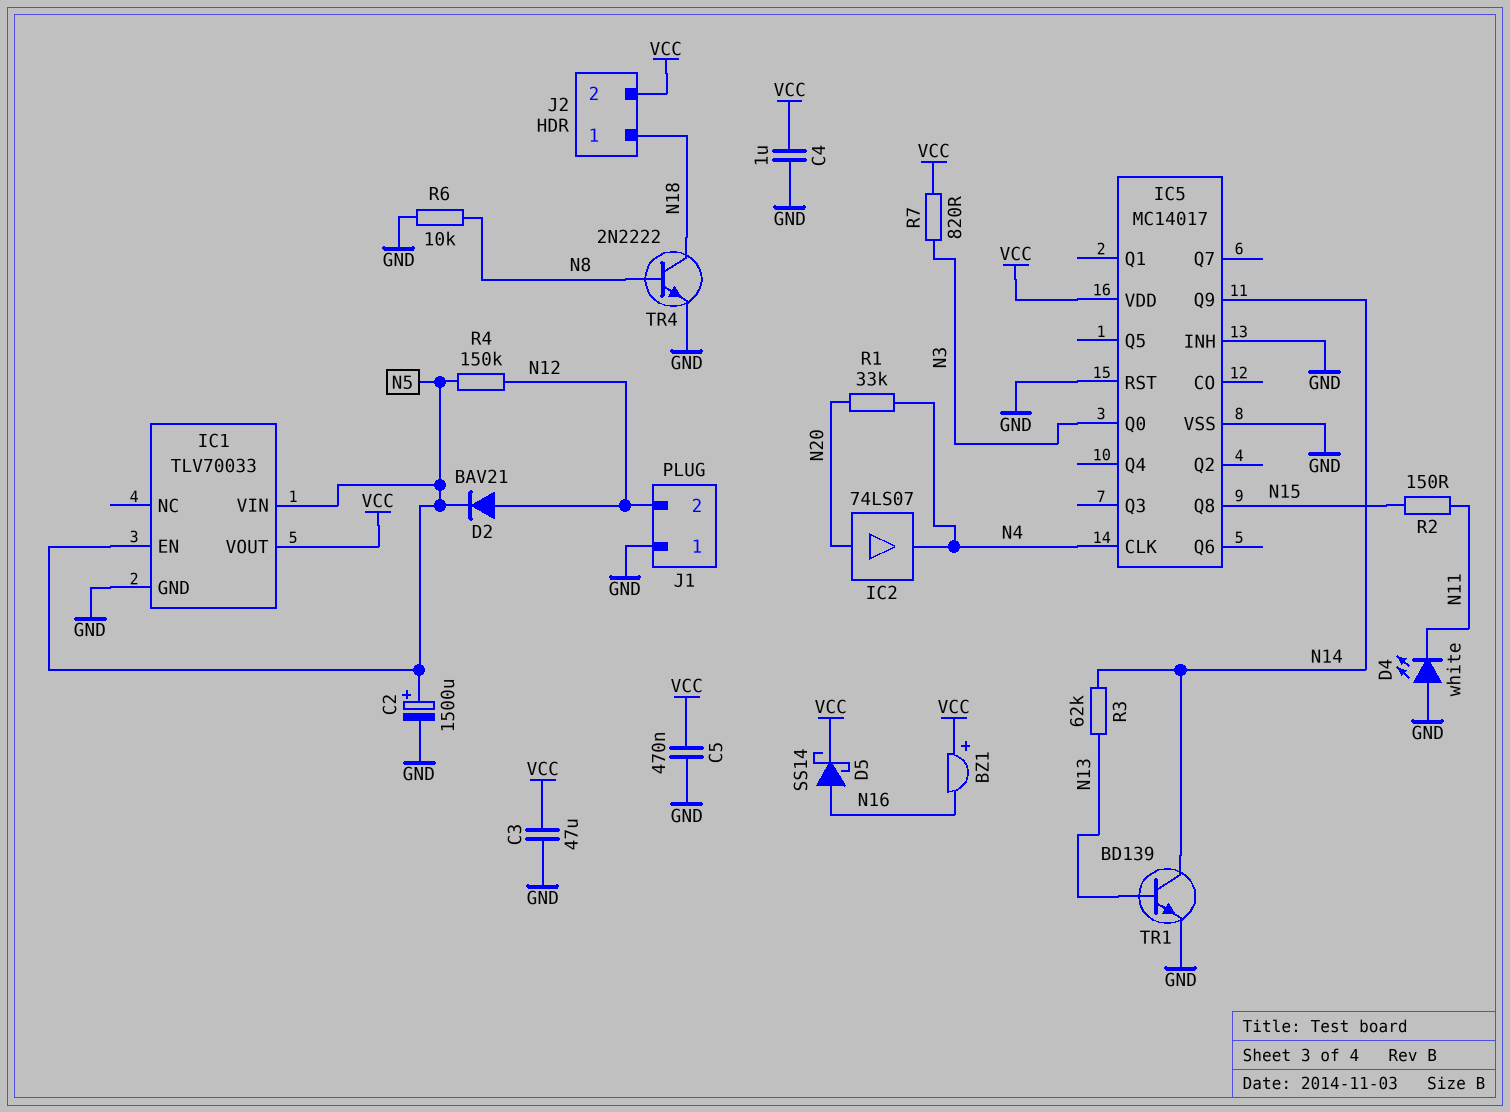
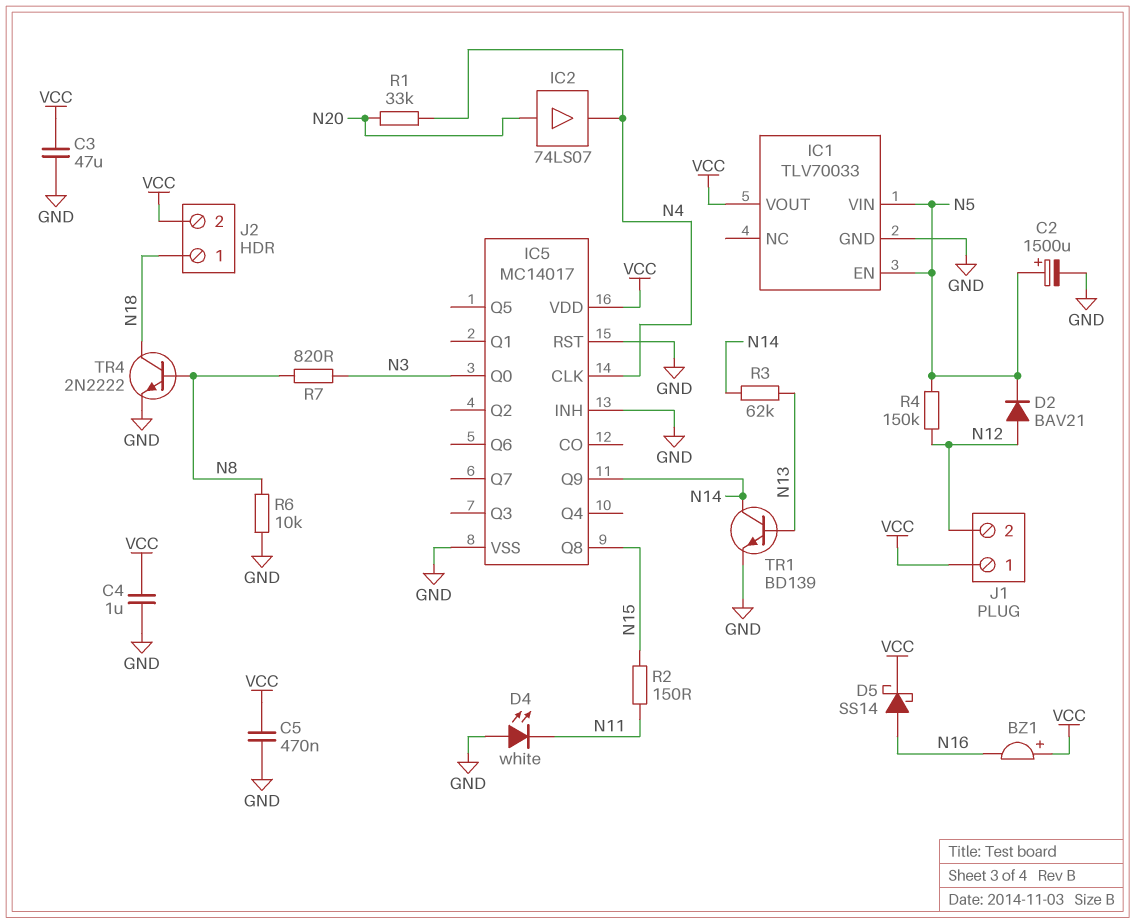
J1 pin 1: GND -> VCC
R7: 820 (N3, VCC) -> 820 (N3, N8)

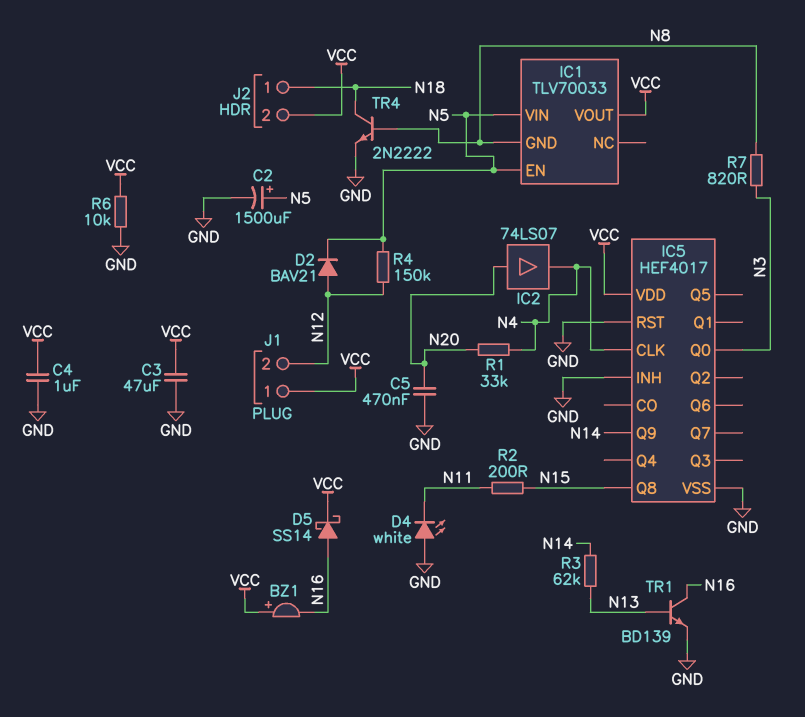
C5: 470nF (GND, VCC) -> 470nF (GND, N20)
IC1 pin GND: GND -> N8
IC5: MC14017 -> HEF4017
R2: 150 (N11, N15) -> 200 (N11, N15)
R6: 10k (GND, N8) -> 10k (GND, VCC)
TR1: NPN BD139 (B N13, C N14, E GND) -> NPN BD139 (B N13, C N16, E GND)

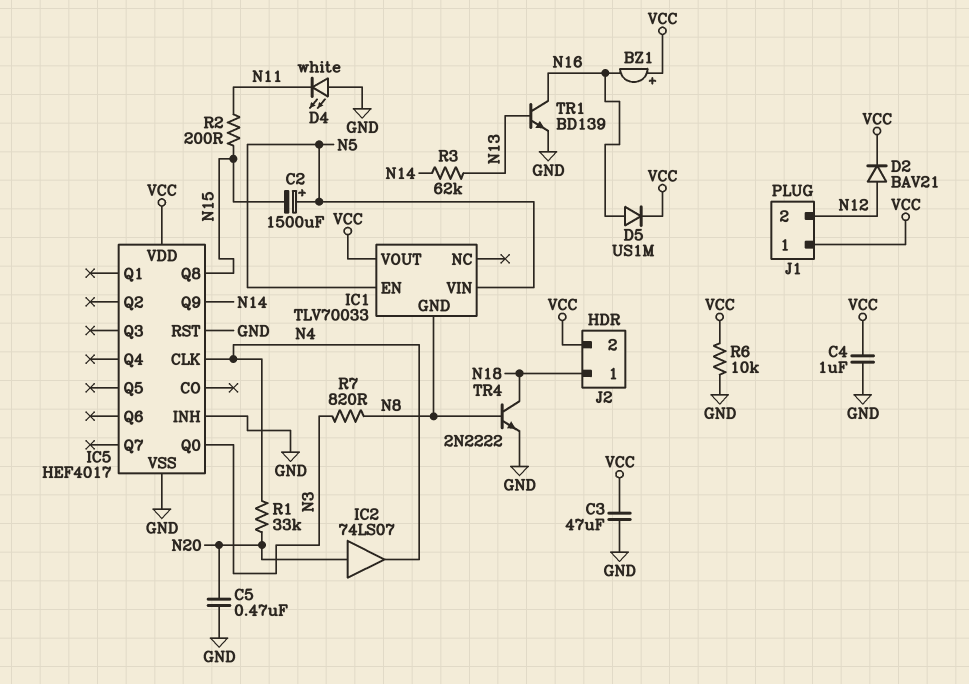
C2: 1500uF (plus N5, minus GND) -> 1500uF (plus N5, minus N15)
D2: diode BAV21 (A N12, K N5) -> diode BAV21 (A N12, K VCC)
D5: schottky SS14 (A N16, K VCC) -> diode US1M (A N16, K VCC)
R4: 150k (N5, N12) -> none

